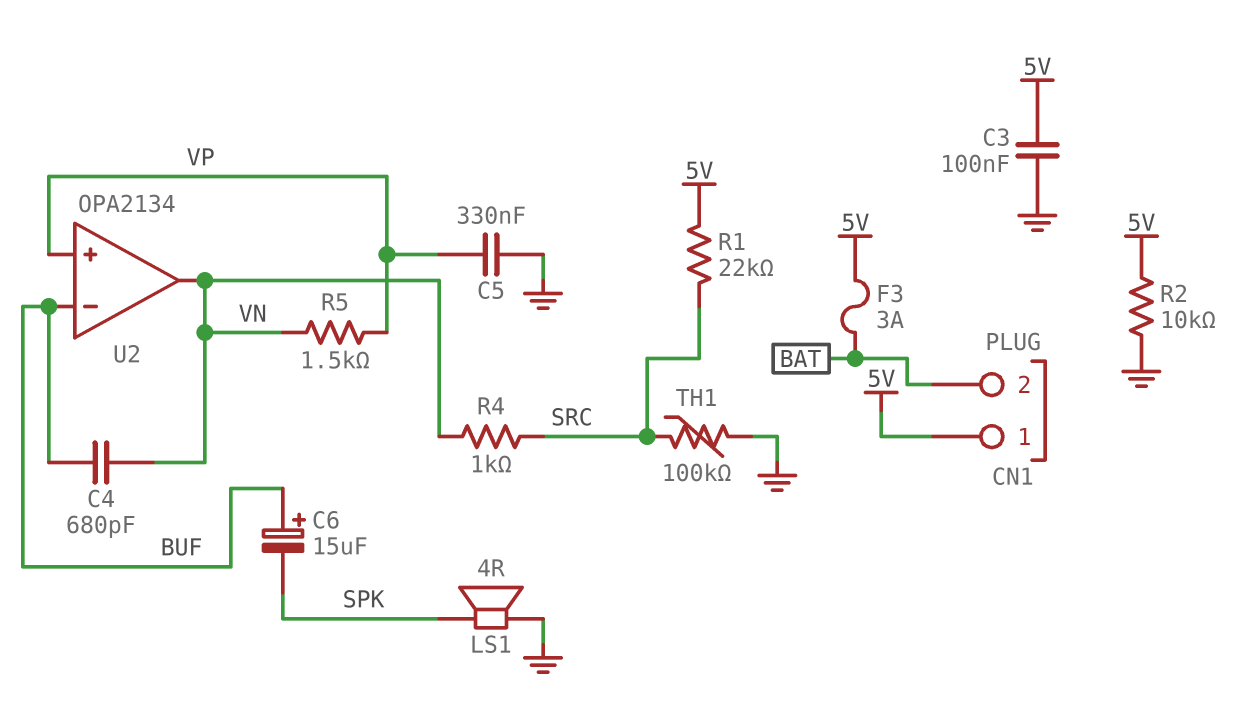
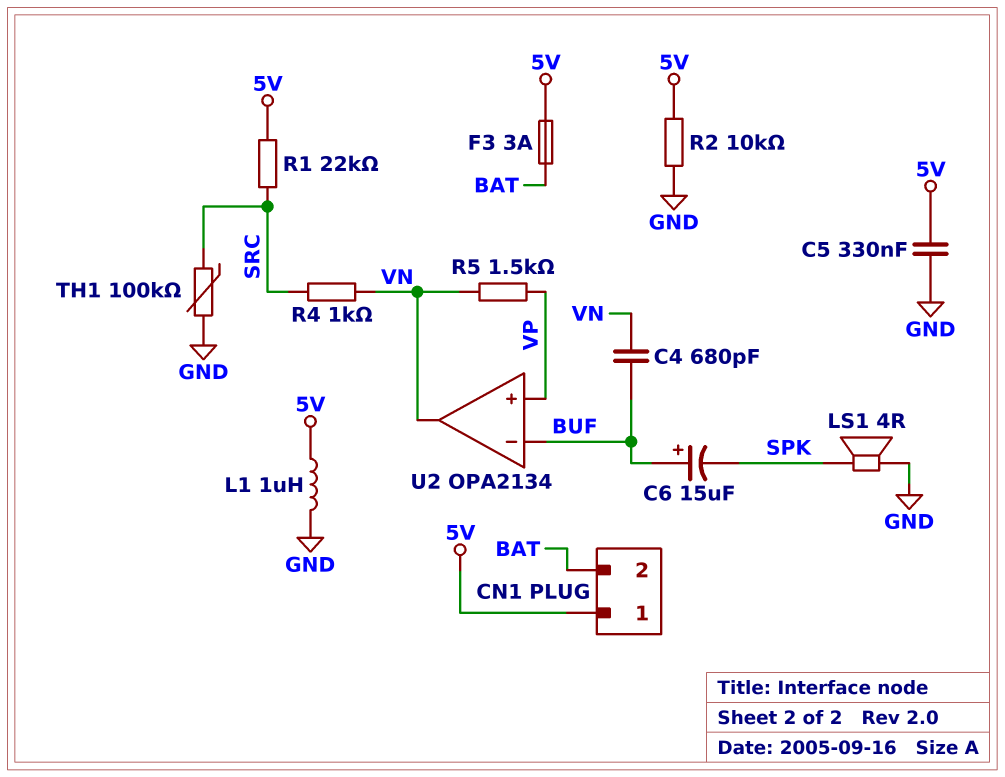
C3: 100nF (5V, GND) -> none
C5: 330nF (GND, VP) -> 330nF (5V, GND)
L1: none -> 1uH (5V, GND)

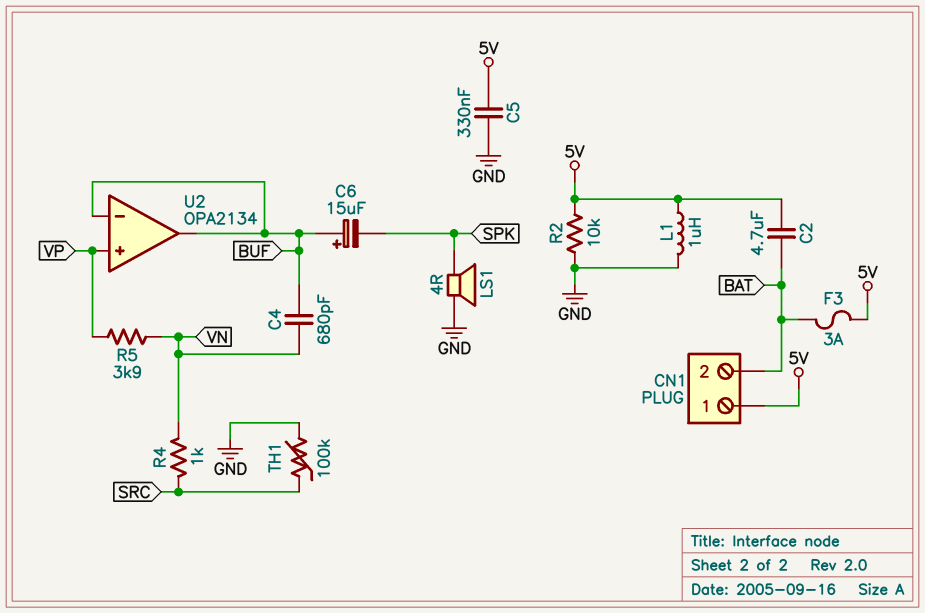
C2: none -> 4.7uF (5V, BAT)
R1: 22k (5V, SRC) -> none
R5: 1.5k (VN, VP) -> 3.9k (VN, VP)
U2 pin out: VN -> BUF

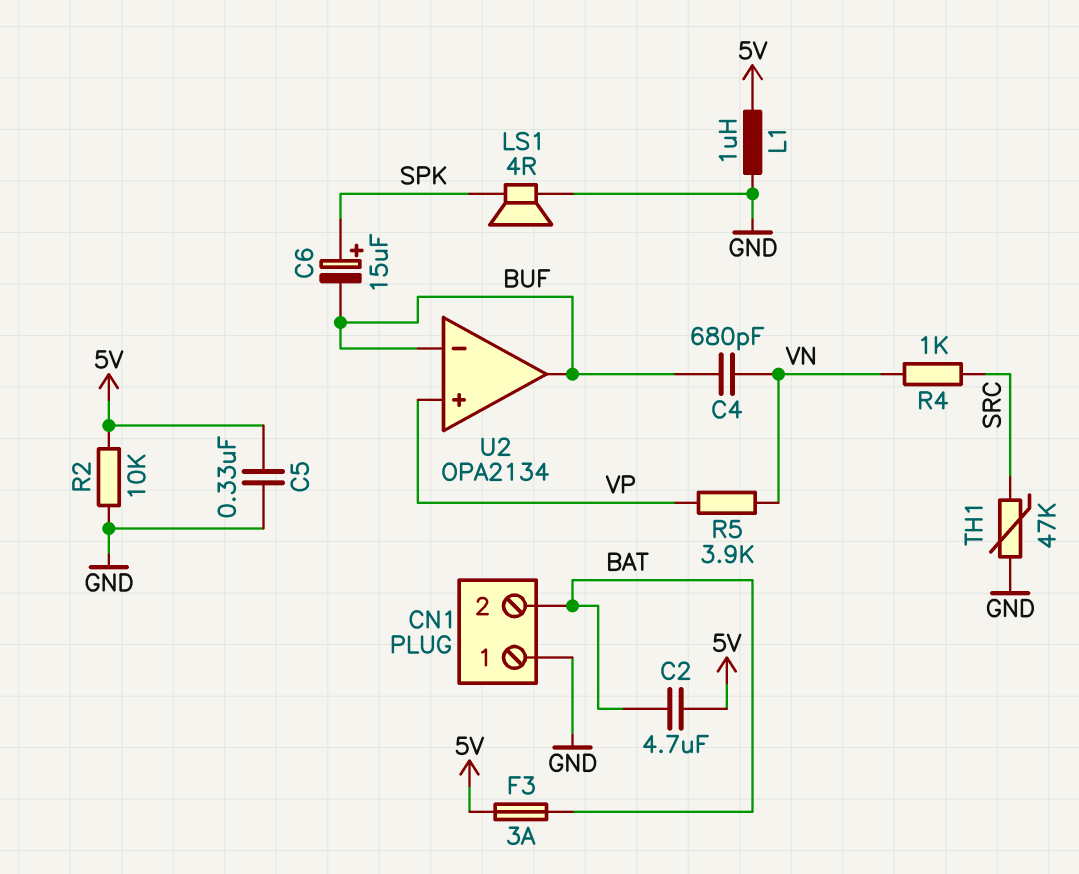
C6: 15uF (plus BUF, minus SPK) -> 15uF (plus SPK, minus BUF)
CN1 pin 1: 5V -> GND
TH1: 100k (GND, SRC) -> 47k (GND, SRC)

